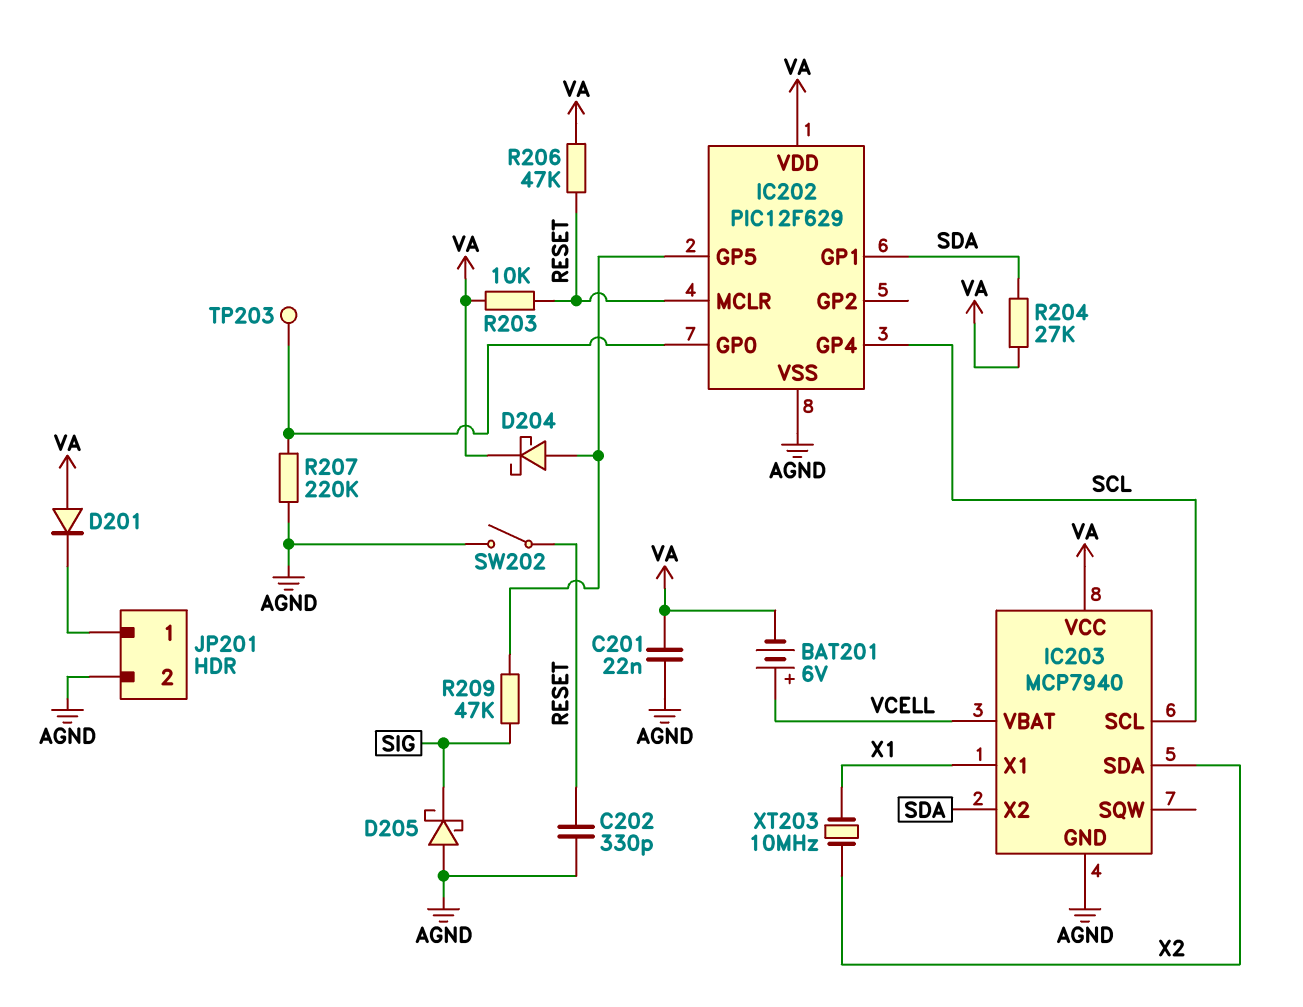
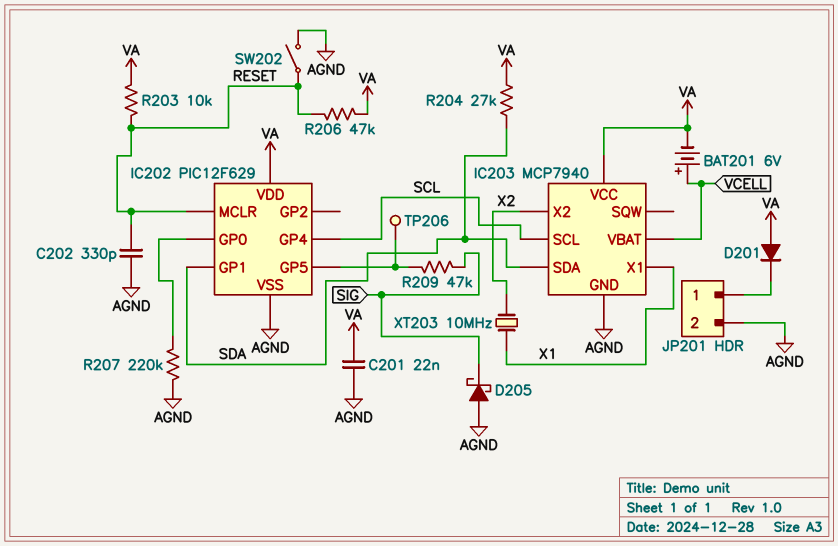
D204: schottky (A IC202/GP5, K VA) -> none
IC203 pin SDA: X2 -> SDA
IC203 pin X2: SDA -> X2
TP203: test point (IC202/GP0) -> none
TP206: none -> test point (IC202/GP5)

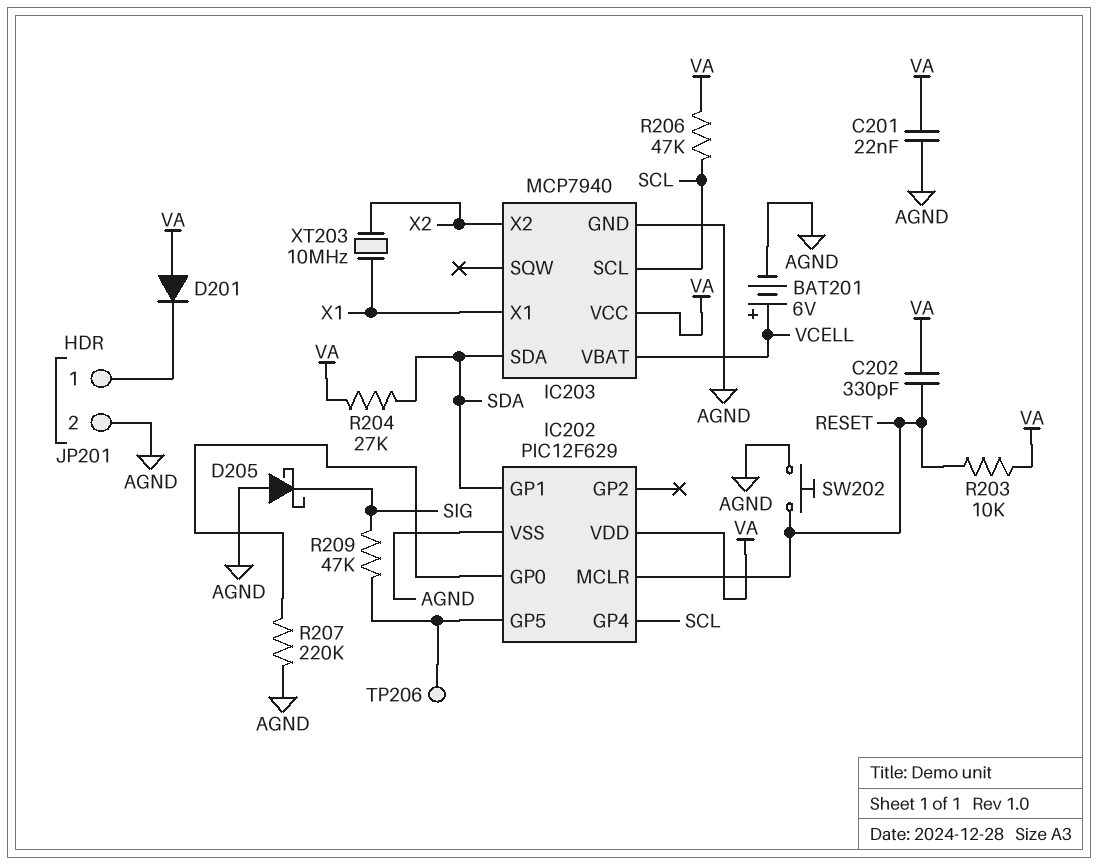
BAT201: 6V (plus VCELL, minus VA) -> 6V (plus VCELL, minus AGND)
C202: 330pF (AGND, RESET) -> 330pF (RESET, VA)
R206: 47k (RESET, VA) -> 47k (SCL, VA)
SW202: switch (AGND, RESET) -> button (AGND, RESET)

